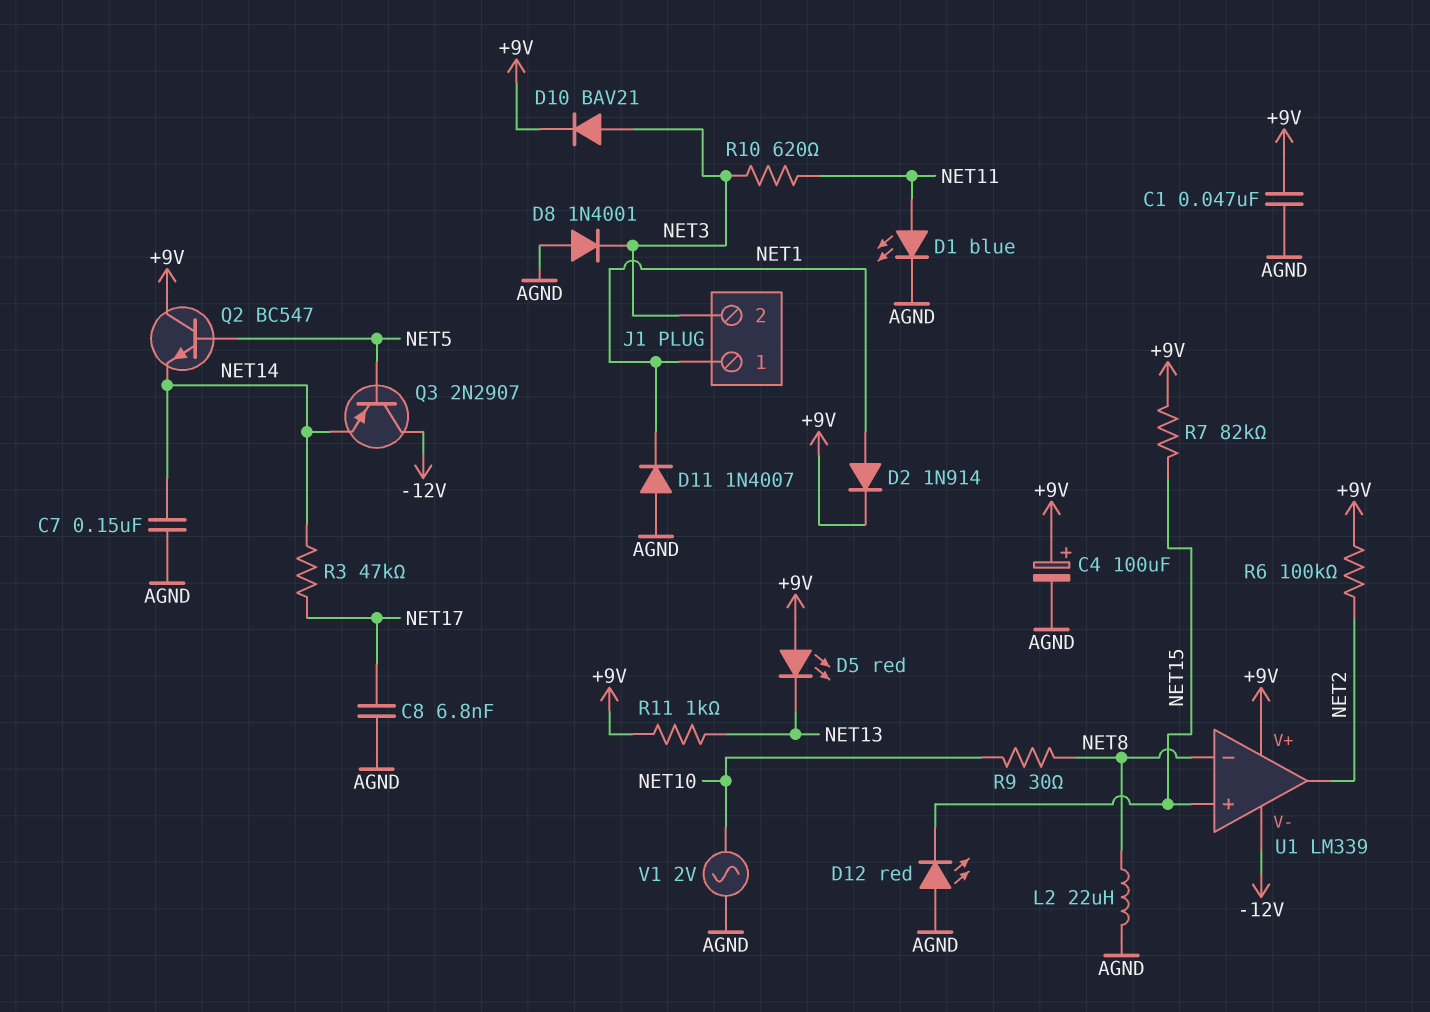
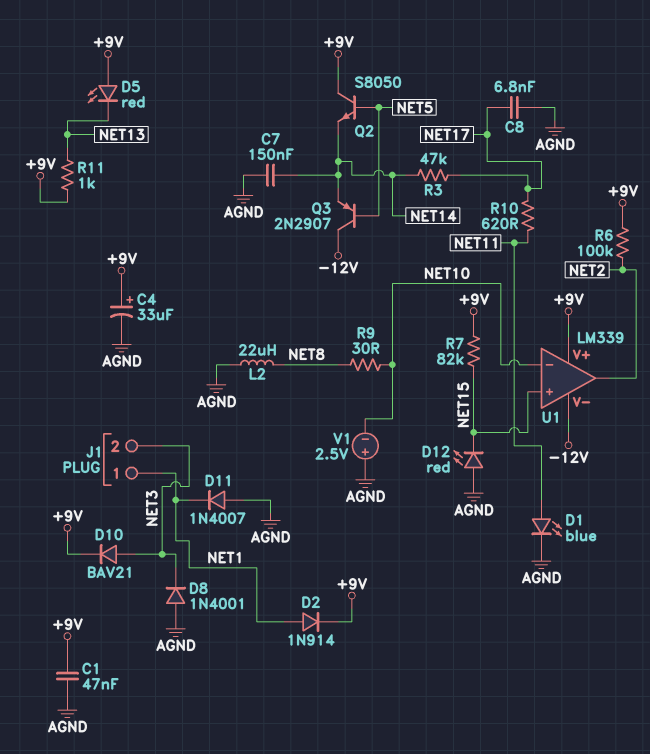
C4: 100uF (plus +9V, minus AGND) -> 33uF (plus +9V, minus AGND)
Q2: NPN BC547 (B NET5, C +9V, E NET14) -> NPN S8050 (B NET5, C +9V, E NET14)
R10: 620 (NET3, NET11) -> 620 (NET11, NET17)
U1 pin in-: NET8 -> NET10
V1: AC 2V (AGND, NET10) -> 2.5V (plus AGND, minus NET10)

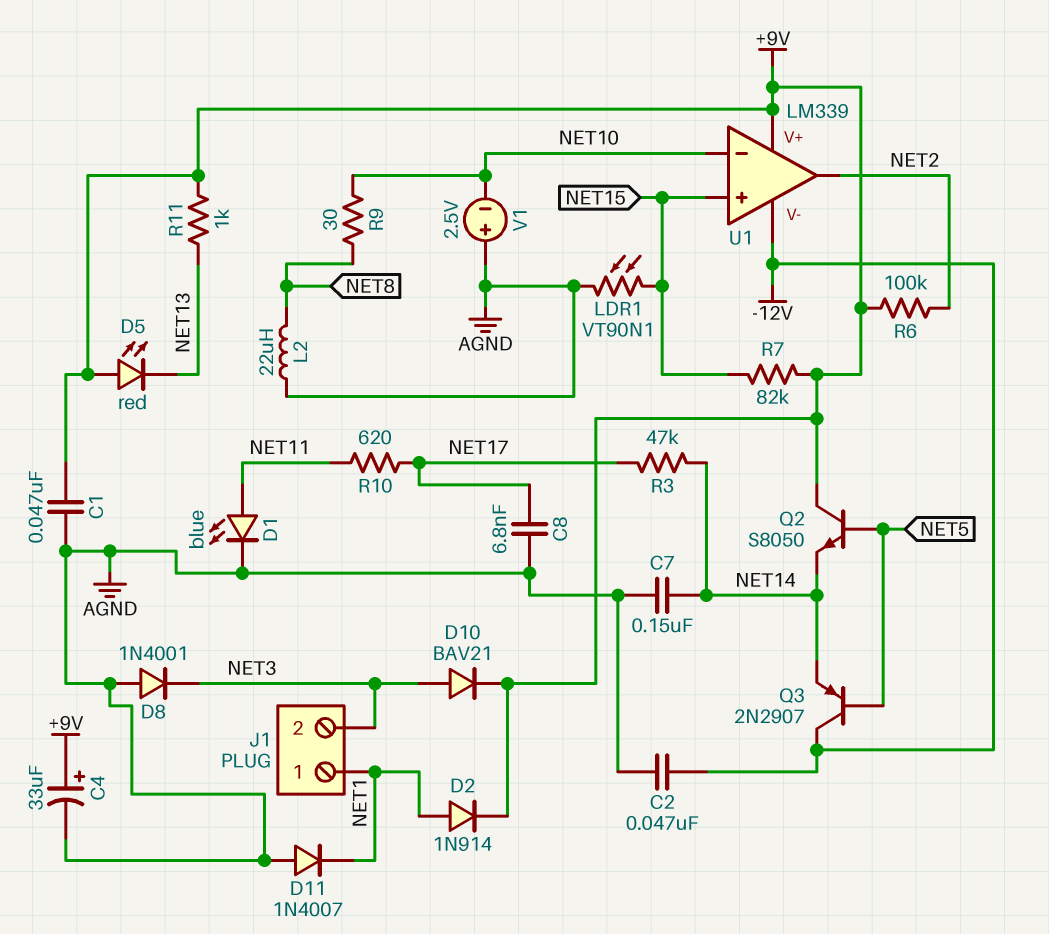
C2: none -> 47nF (-12V, AGND)
D12: LED red (A AGND, K NET15) -> none
LDR1: none -> VT90N1 (AGND, NET15)

